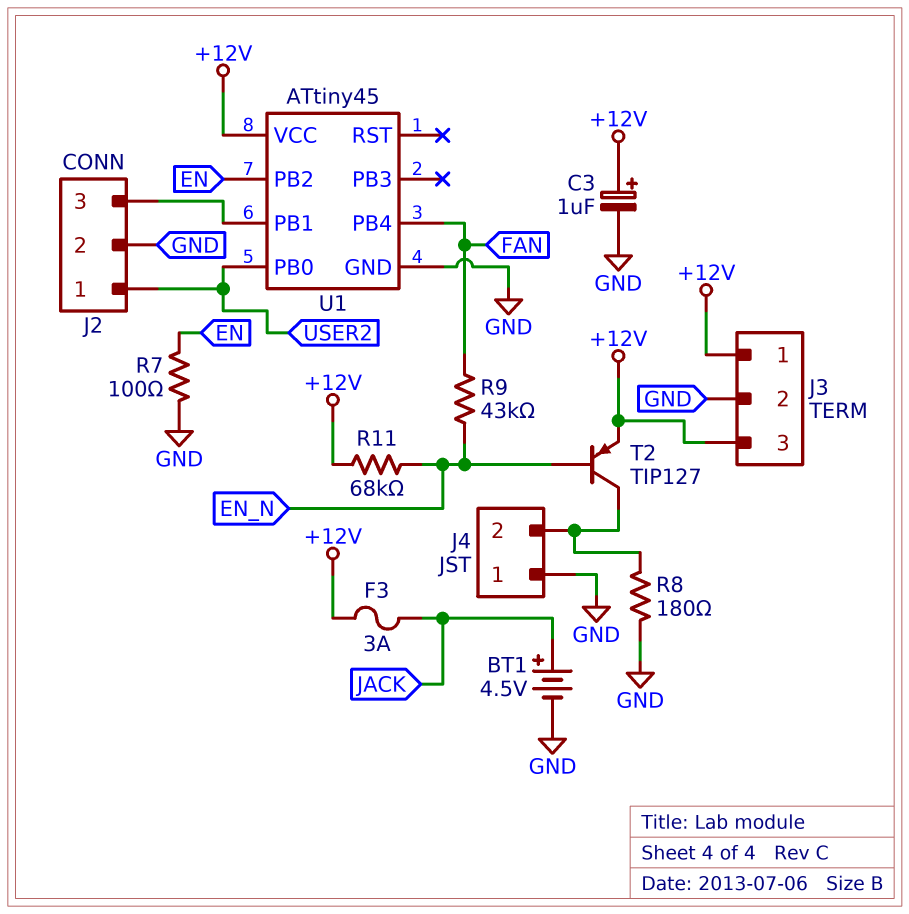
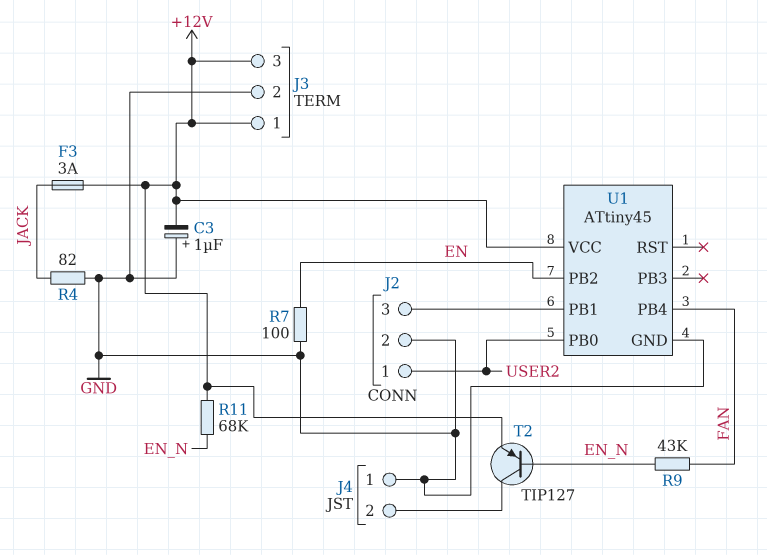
BT1: 4.5V (plus JACK, minus GND) -> none
C3: 1uF (plus +12V, minus GND) -> 1uF (plus GND, minus +12V)
R4: none -> 82 (GND, JACK)
R8: 180 (GND, J4/2) -> none

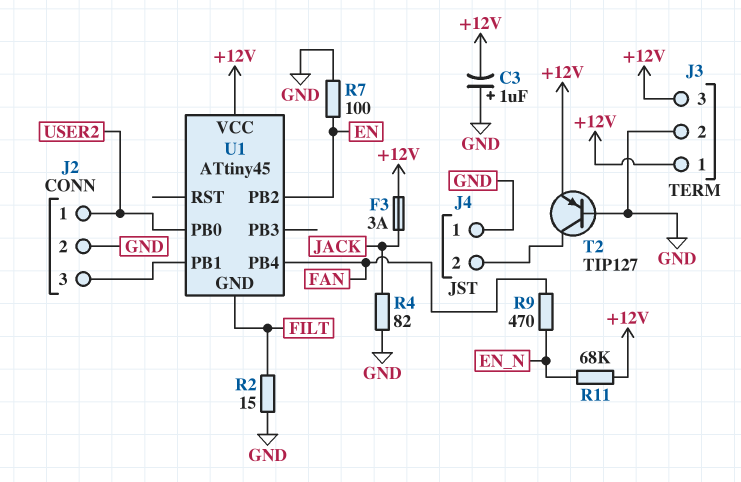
R2: none -> 15 (FILT, GND)
R9: 43k (EN_N, FAN) -> 470 (EN_N, FAN)
T2: PNP TIP127 (B EN_N, C J4/2, E +12V) -> PNP TIP127 (B GND, C J4/2, E +12V)
U1 pin GND: GND -> FILT

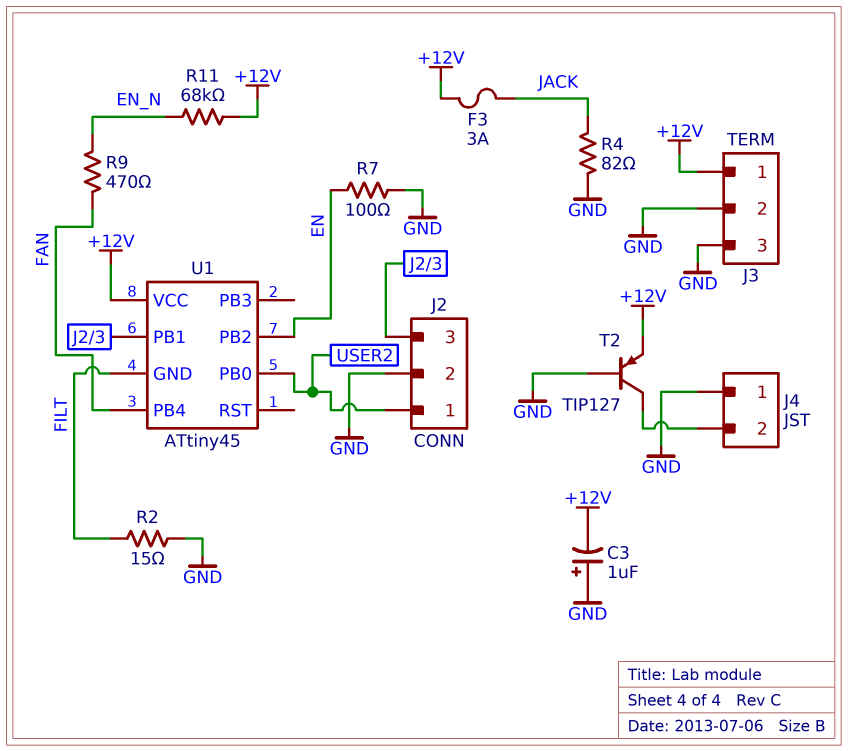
J3 pin 3: +12V -> GND

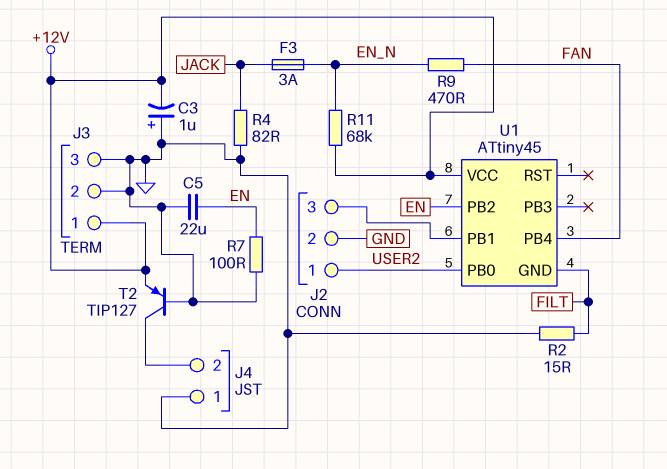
C5: none -> 22uF (EN, GND)
F3: 3A (+12V, JACK) -> 3A (EN_N, JACK)

